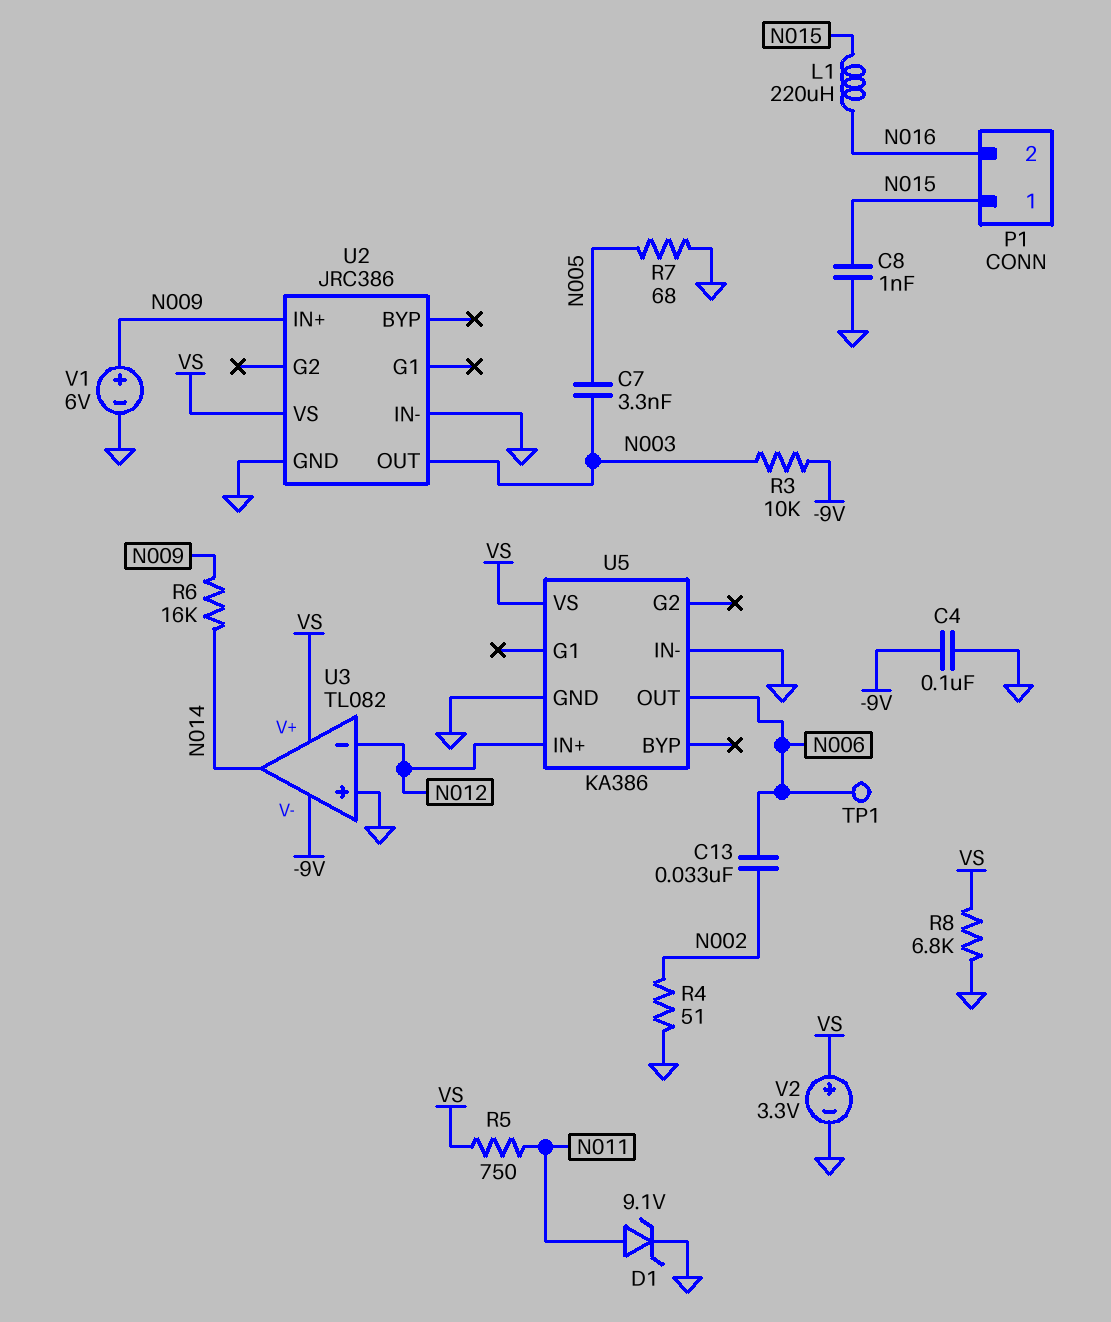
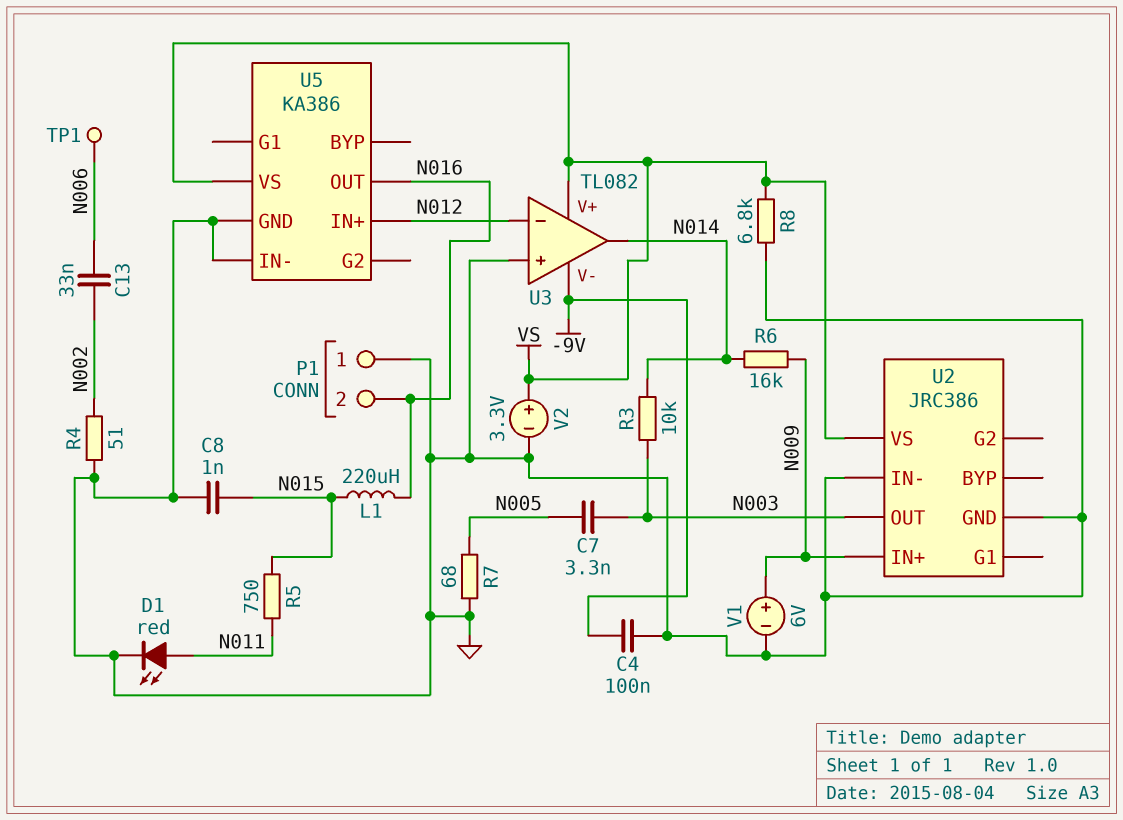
D1: zener 9.1V (A N011, K GND) -> LED red (A N011, K GND)
P1 pin 1: N015 -> GND
R3: 10k (-9V, N003) -> 10k (N003, N014)
R5: 750 (N011, VS) -> 750 (N011, N015)
U5 pin OUT: N006 -> N016

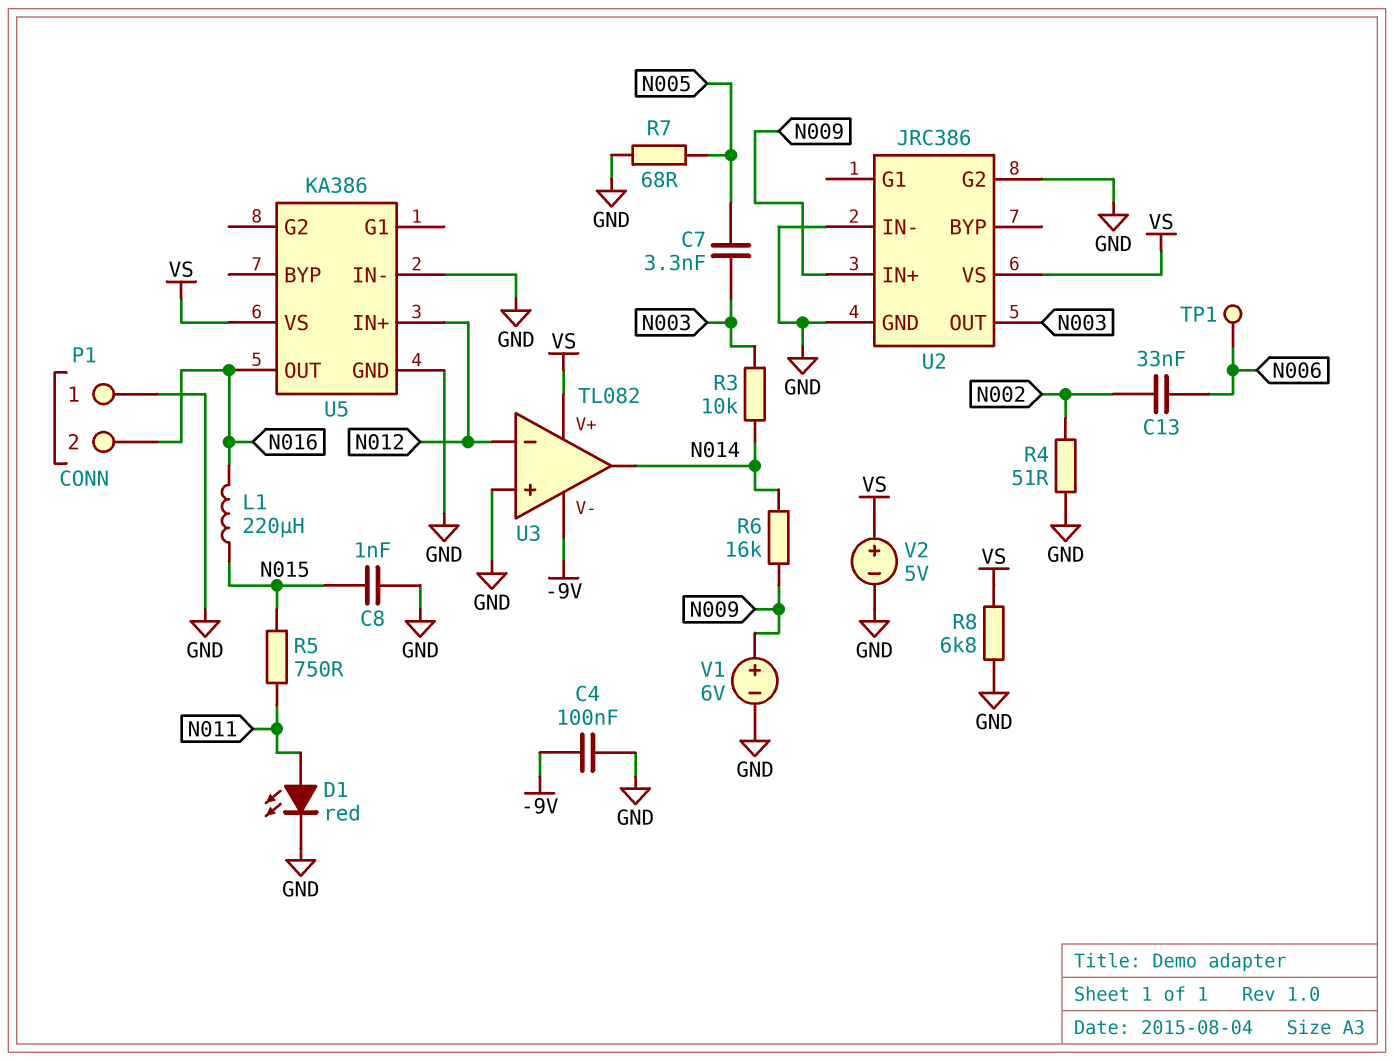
U2 pin G2: none -> GND
V2: 3.3V (plus VS, minus GND) -> 5V (plus VS, minus GND)

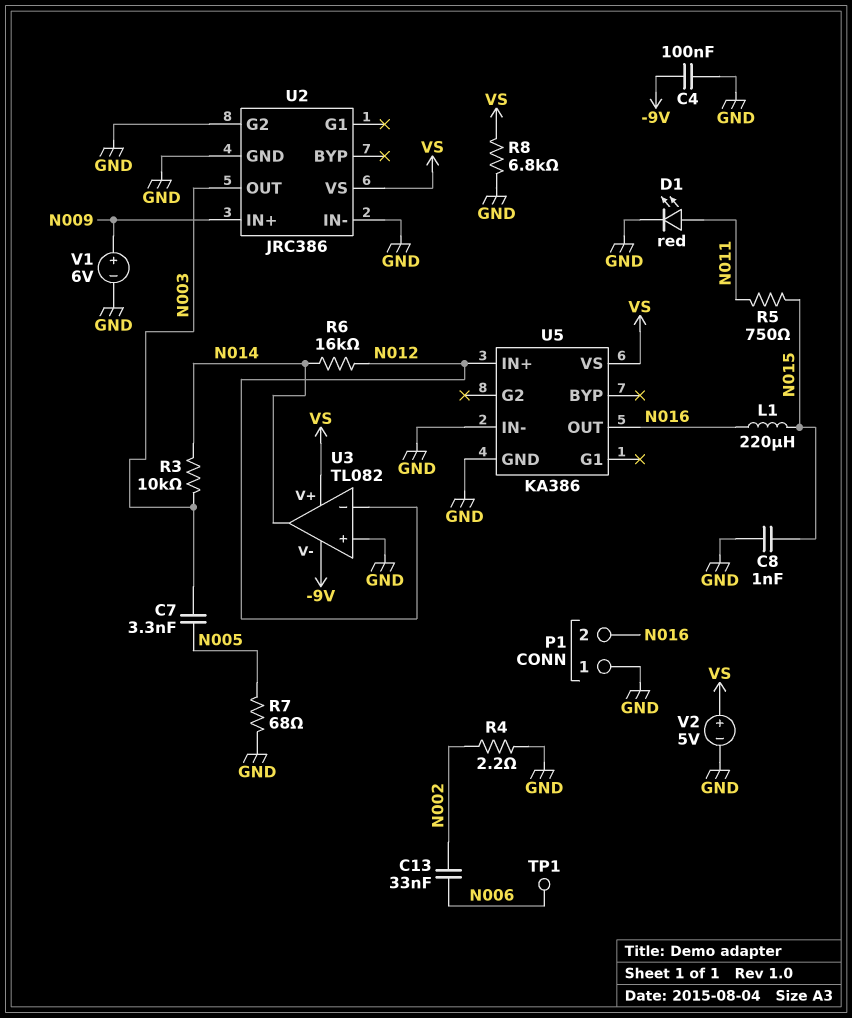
R4: 51 (GND, N002) -> 2.2 (GND, N002)
R6: 16k (N009, N014) -> 16k (N012, N014)

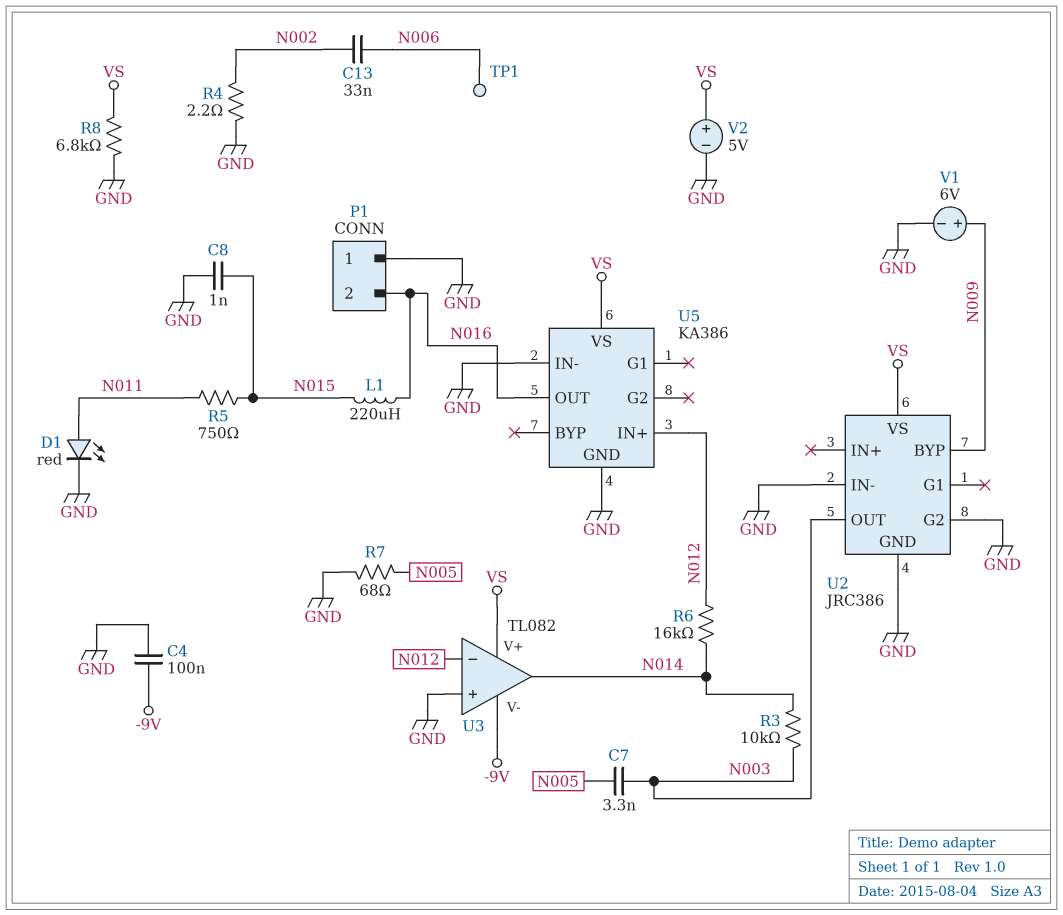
U2 pin BYP: none -> N009
U2 pin IN+: N009 -> none

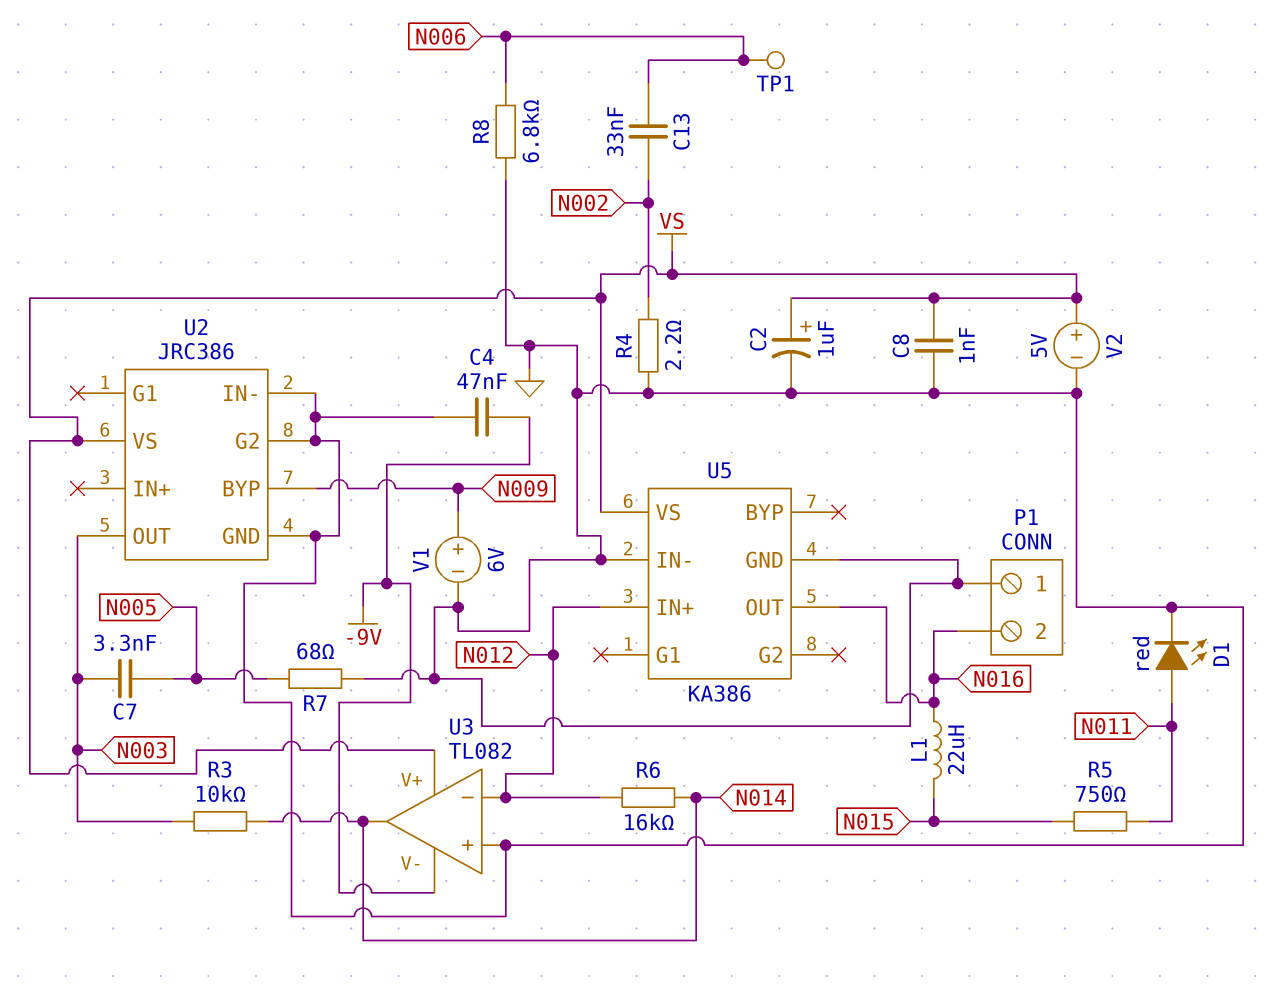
C2: none -> 1uF (plus VS, minus GND)
C4: 100nF (-9V, GND) -> 47nF (-9V, GND)
C8: 1nF (GND, N015) -> 1nF (GND, VS)
L1: 220uH (N015, N016) -> 22uH (N015, N016)
R8: 6.8k (GND, VS) -> 6.8k (GND, N006)

